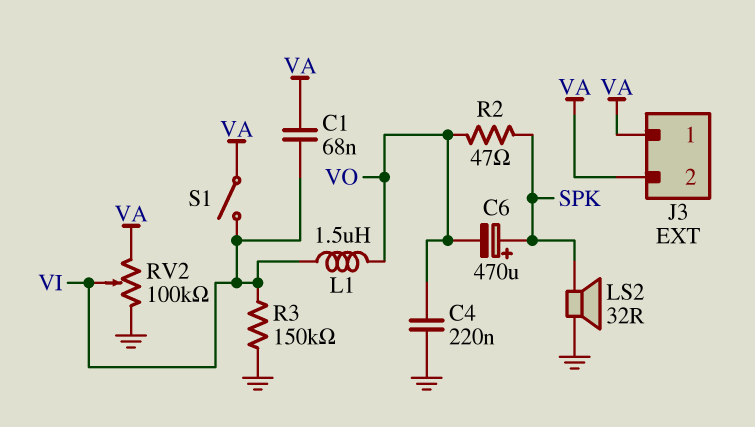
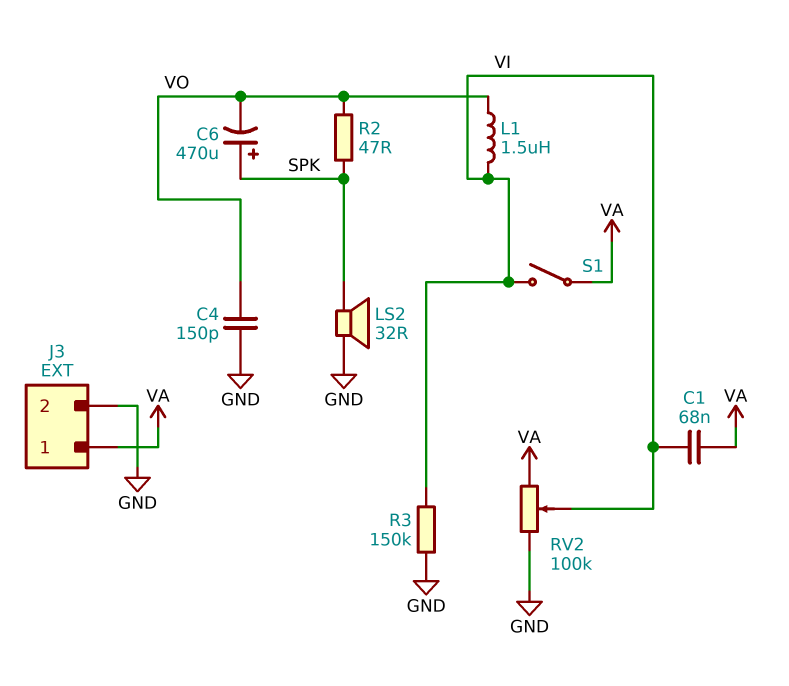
C4: 220nF (GND, VO) -> 150pF (GND, VO)
J3 pin 2: VA -> GND

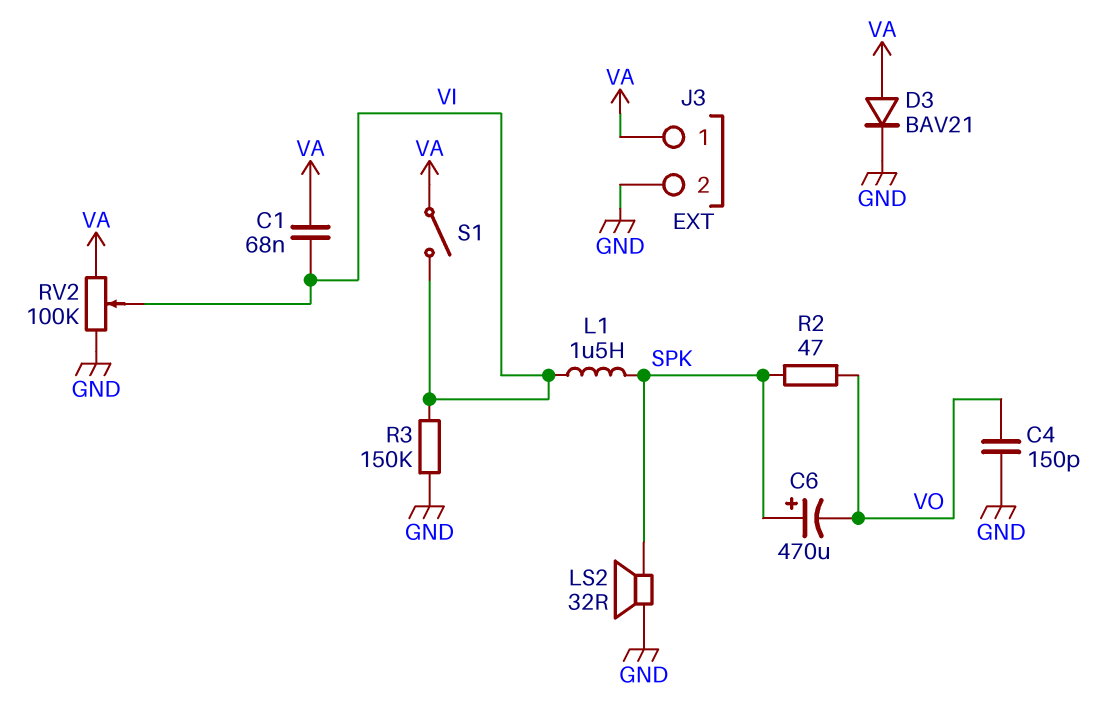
D3: none -> diode BAV21 (A VA, K GND)
L1: 1.5uH (VI, VO) -> 1.5uH (SPK, VI)

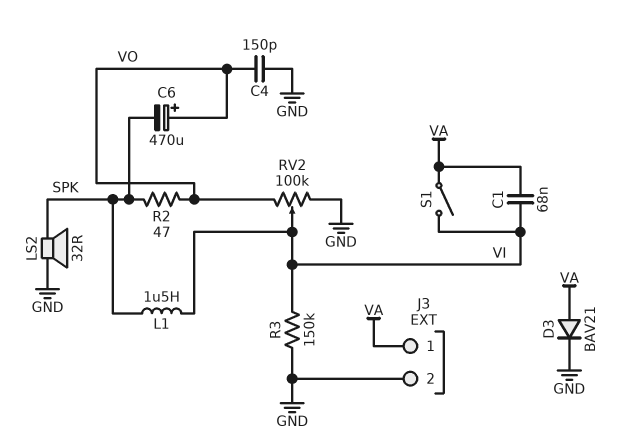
C6: 470uF (plus SPK, minus VO) -> 470uF (plus VO, minus SPK)
RV2: 100k (GND, VA, wiper VI) -> 100k (GND, VO, wiper VI)

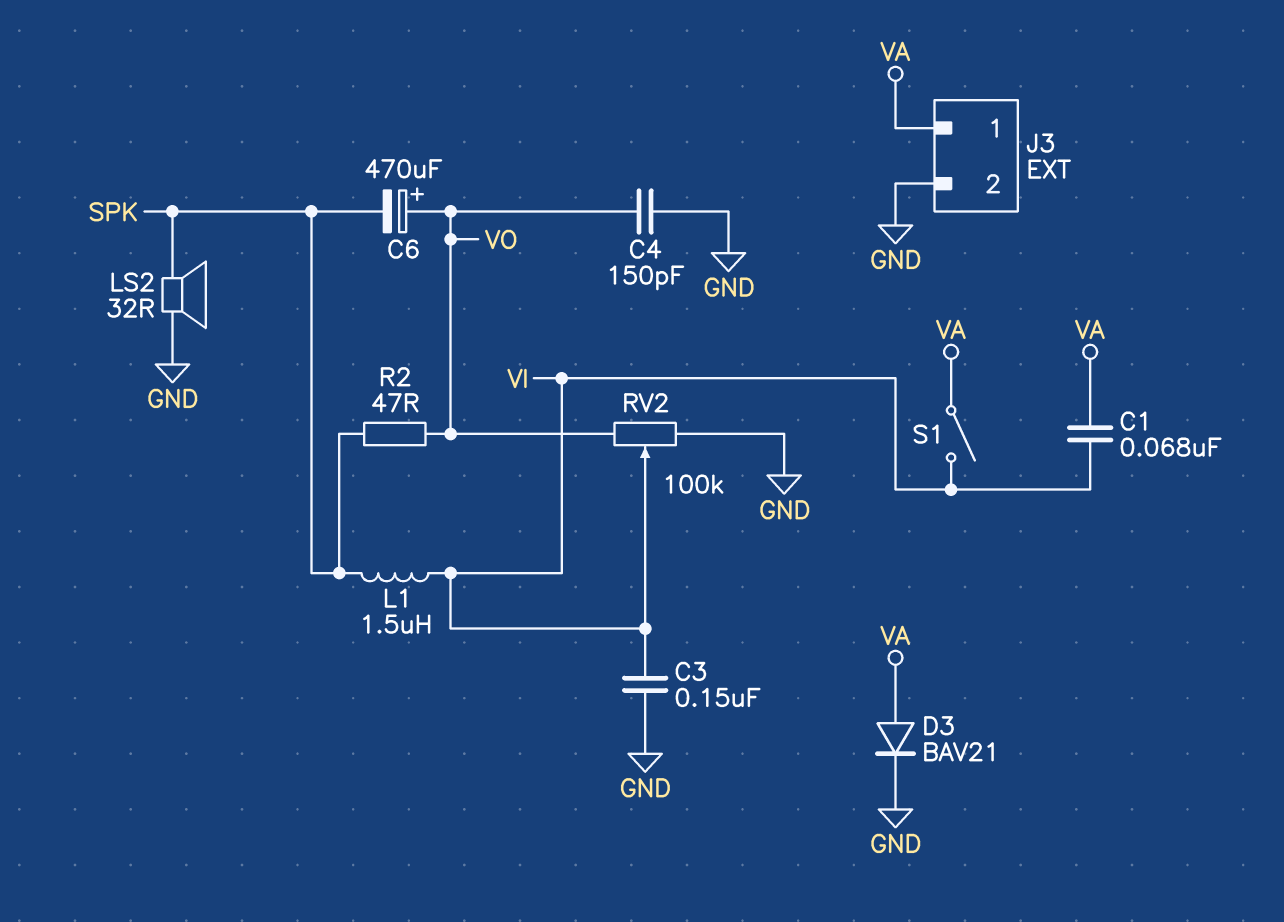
C3: none -> 150nF (GND, VI)
R3: 150k (GND, VI) -> none

